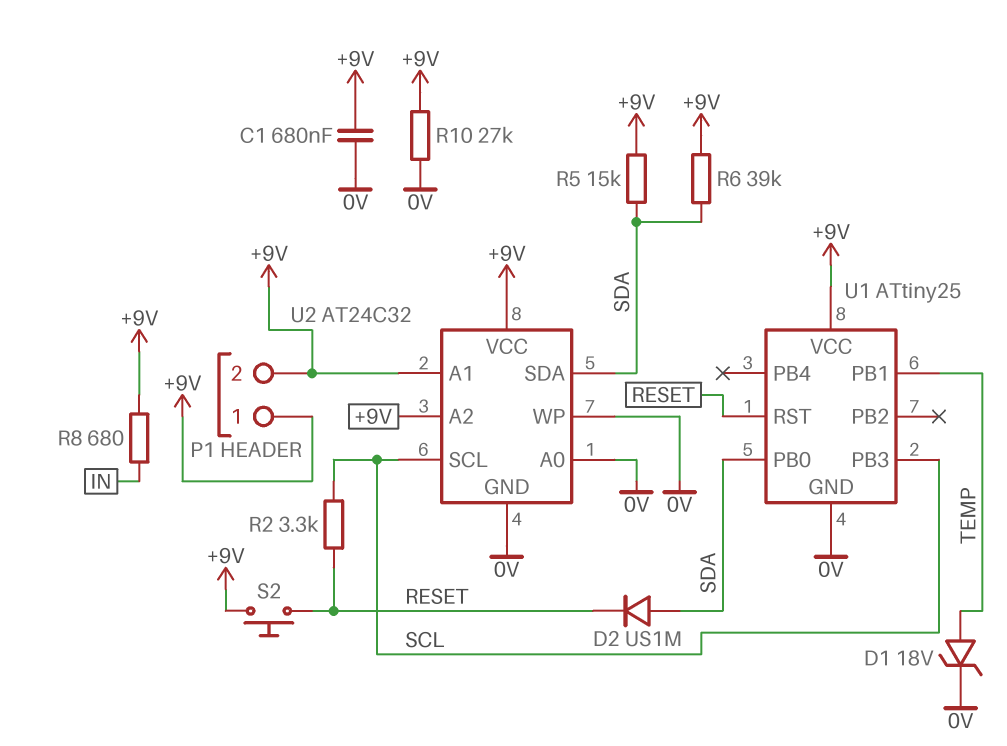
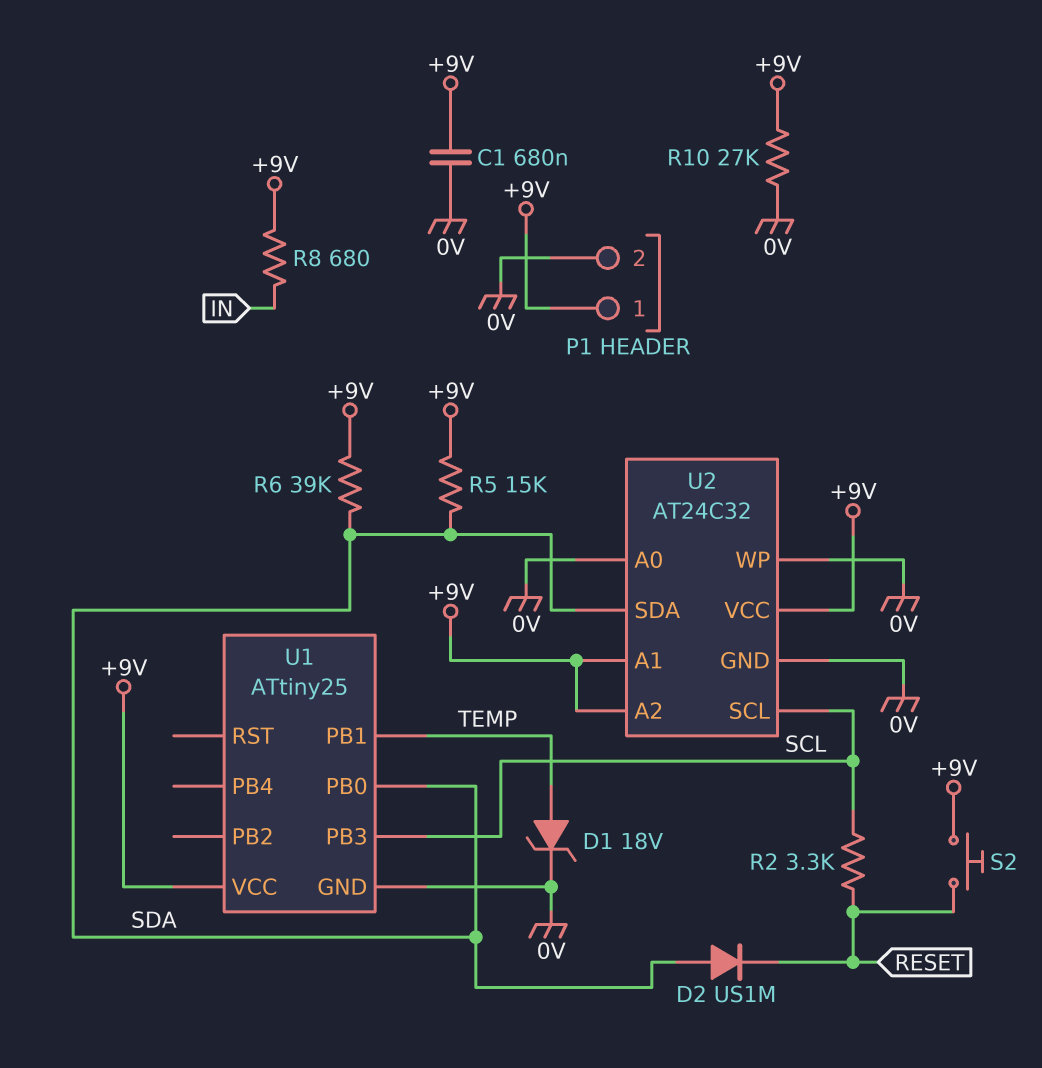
P1 pin 2: +9V -> 0V
U1 pin RST: RESET -> none

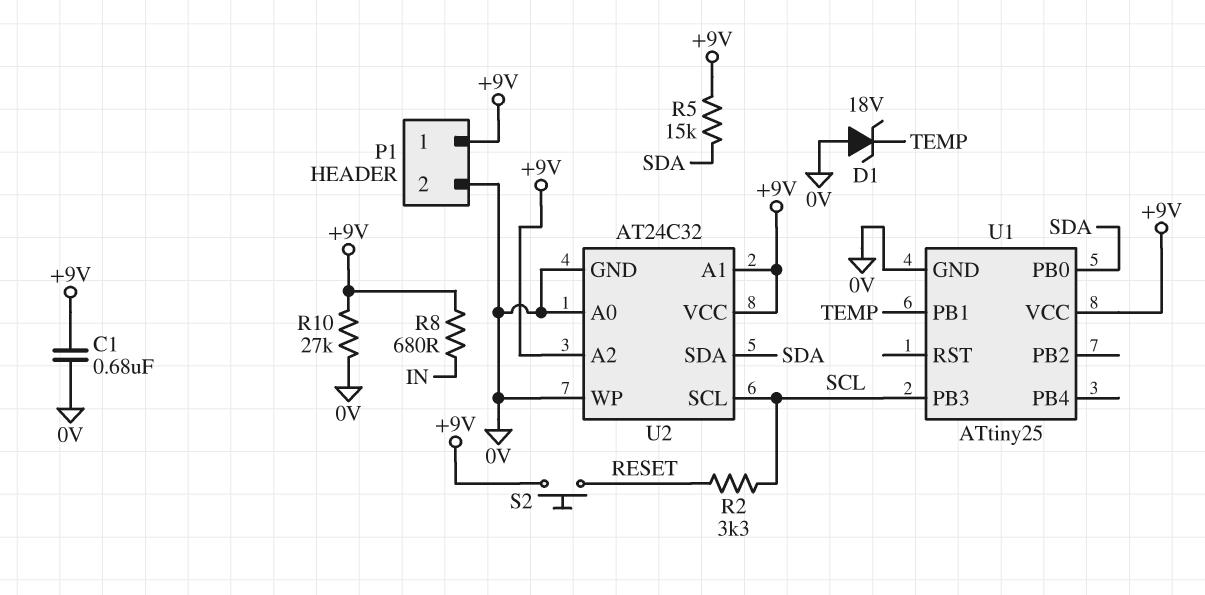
D1: zener 18V (A TEMP, K 0V) -> zener 18V (A 0V, K TEMP)
D2: diode US1M (A SDA, K RESET) -> none
R6: 39k (+9V, SDA) -> none

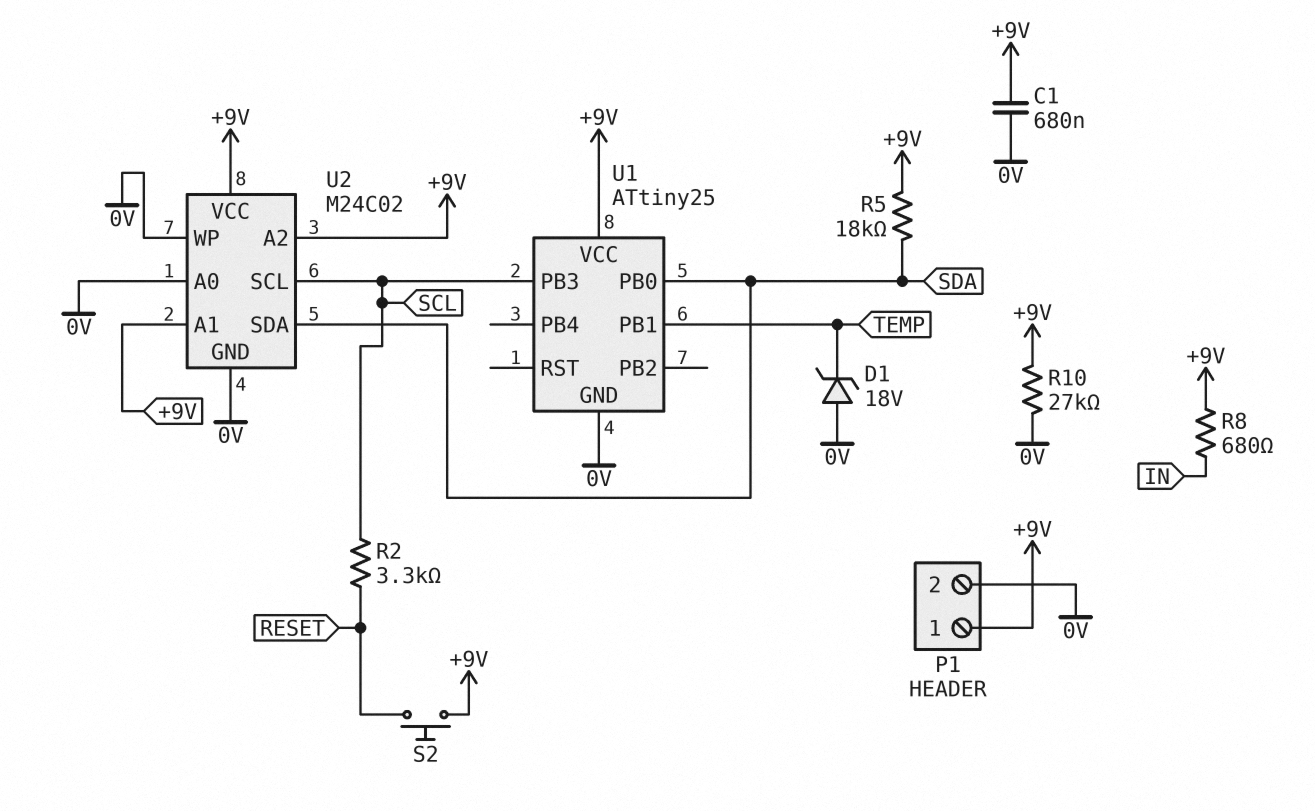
R5: 15k (+9V, SDA) -> 18k (+9V, SDA)
U2: AT24C32 -> M24C02

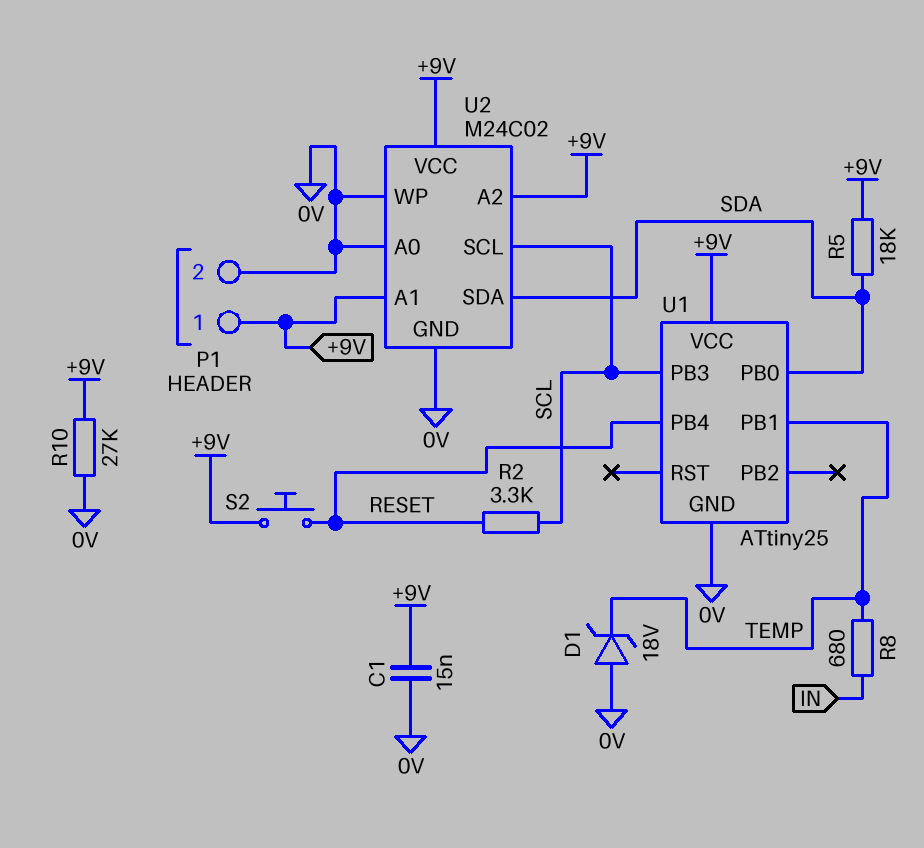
C1: 680nF (+9V, 0V) -> 15nF (+9V, 0V)
R8: 680 (+9V, IN) -> 680 (IN, TEMP)
U1 pin PB4: none -> RESET

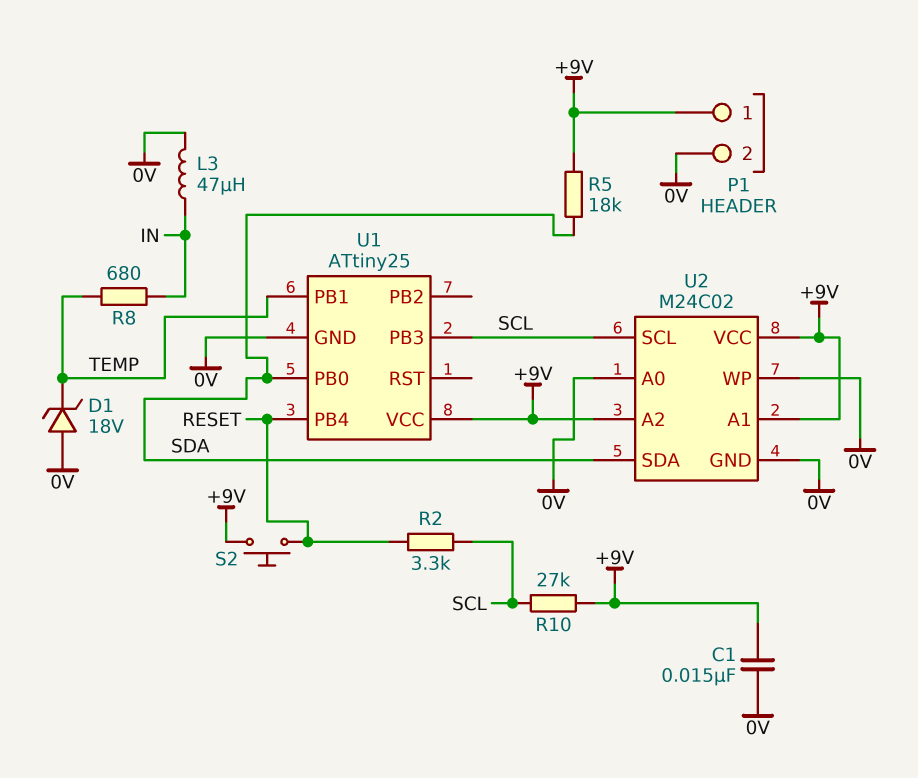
L3: none -> 47uH (0V, IN)
R10: 27k (+9V, 0V) -> 27k (+9V, SCL)

